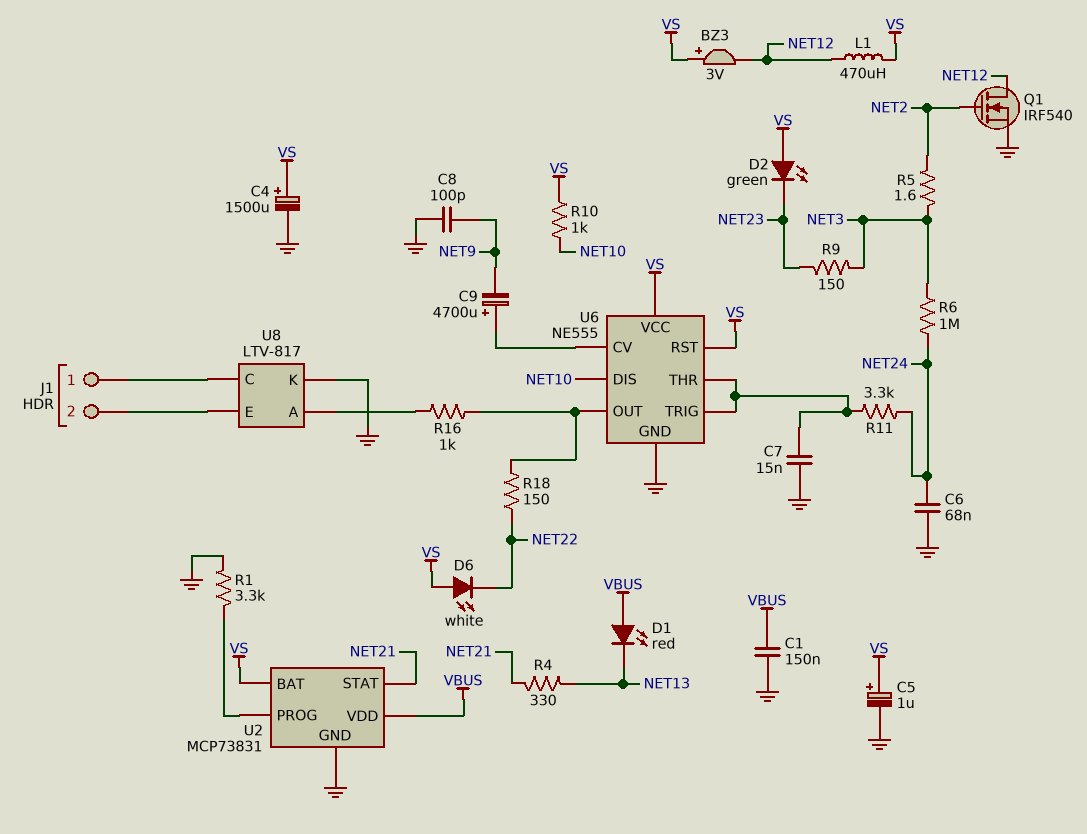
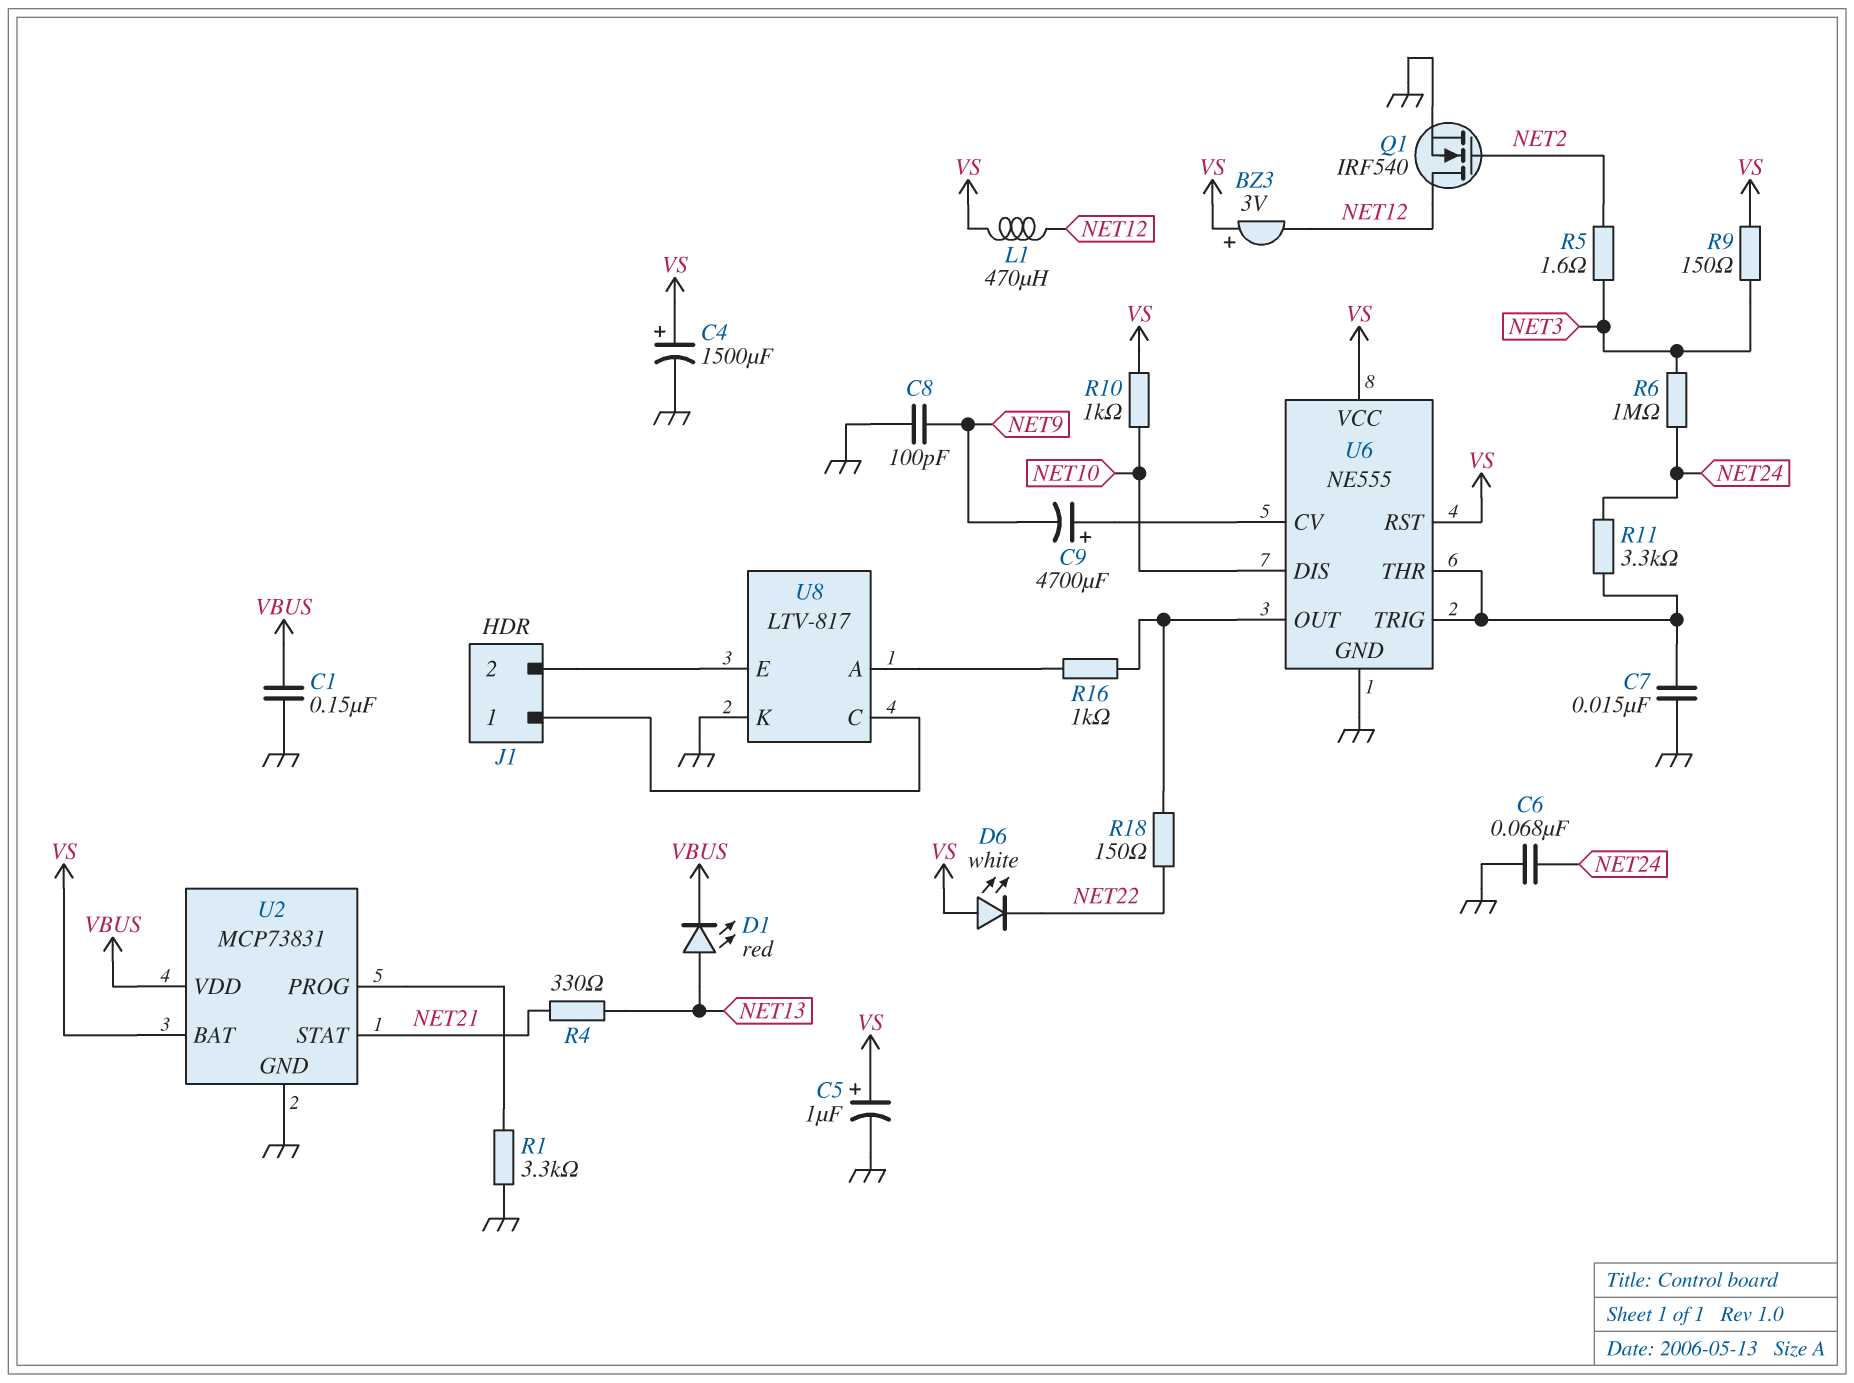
D1: LED red (A VBUS, K NET13) -> LED red (A NET13, K VBUS)
D2: LED green (A VS, K NET23) -> none
R9: 150 (NET3, NET23) -> 150 (NET3, VS)

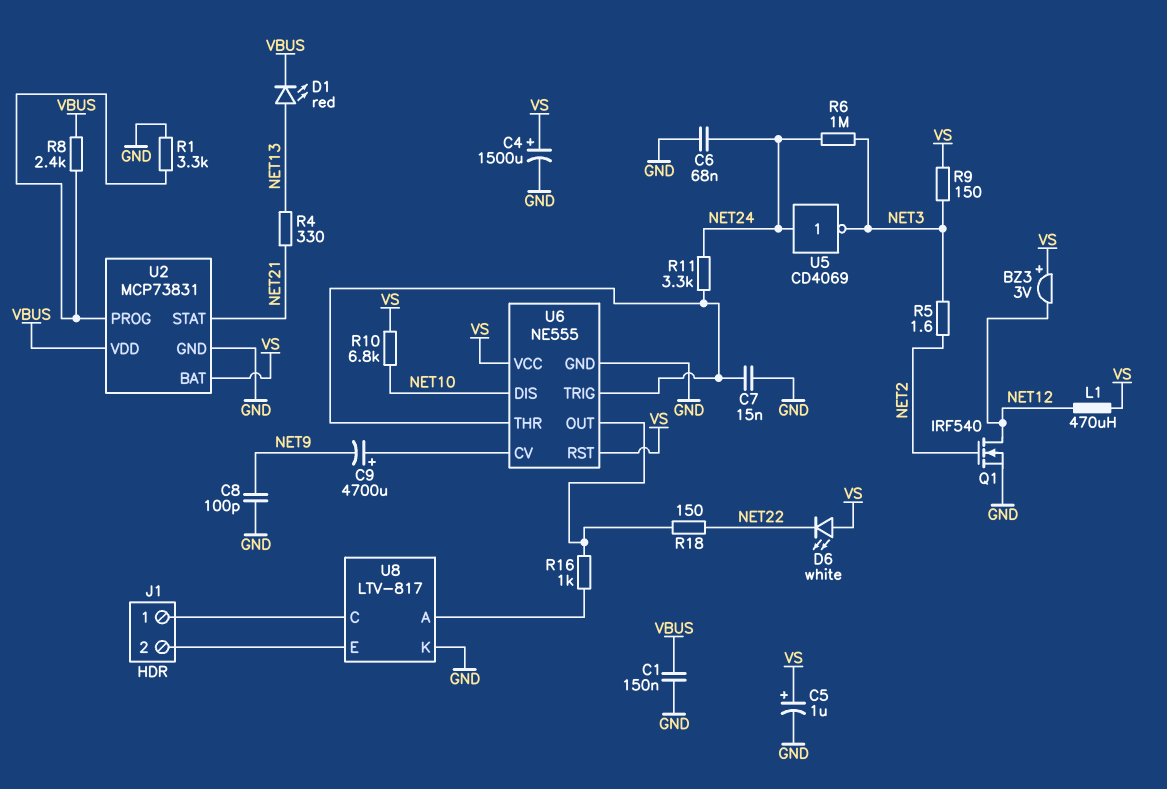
R8: none -> 2.4k (U2/PROG, VBUS)
R10: 1k (NET10, VS) -> 6.8k (NET10, VS)
U5: none -> NOT CD4069 (in NET24, out NET3)

